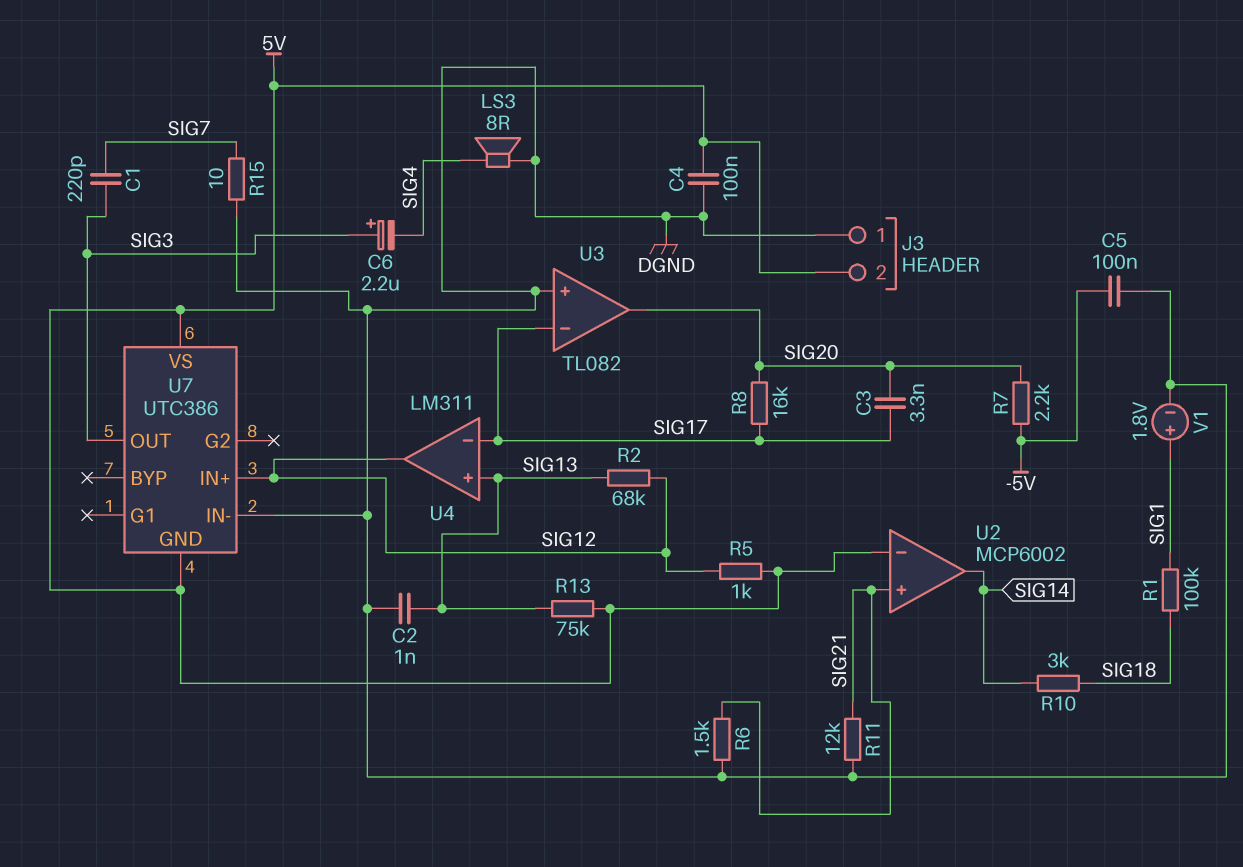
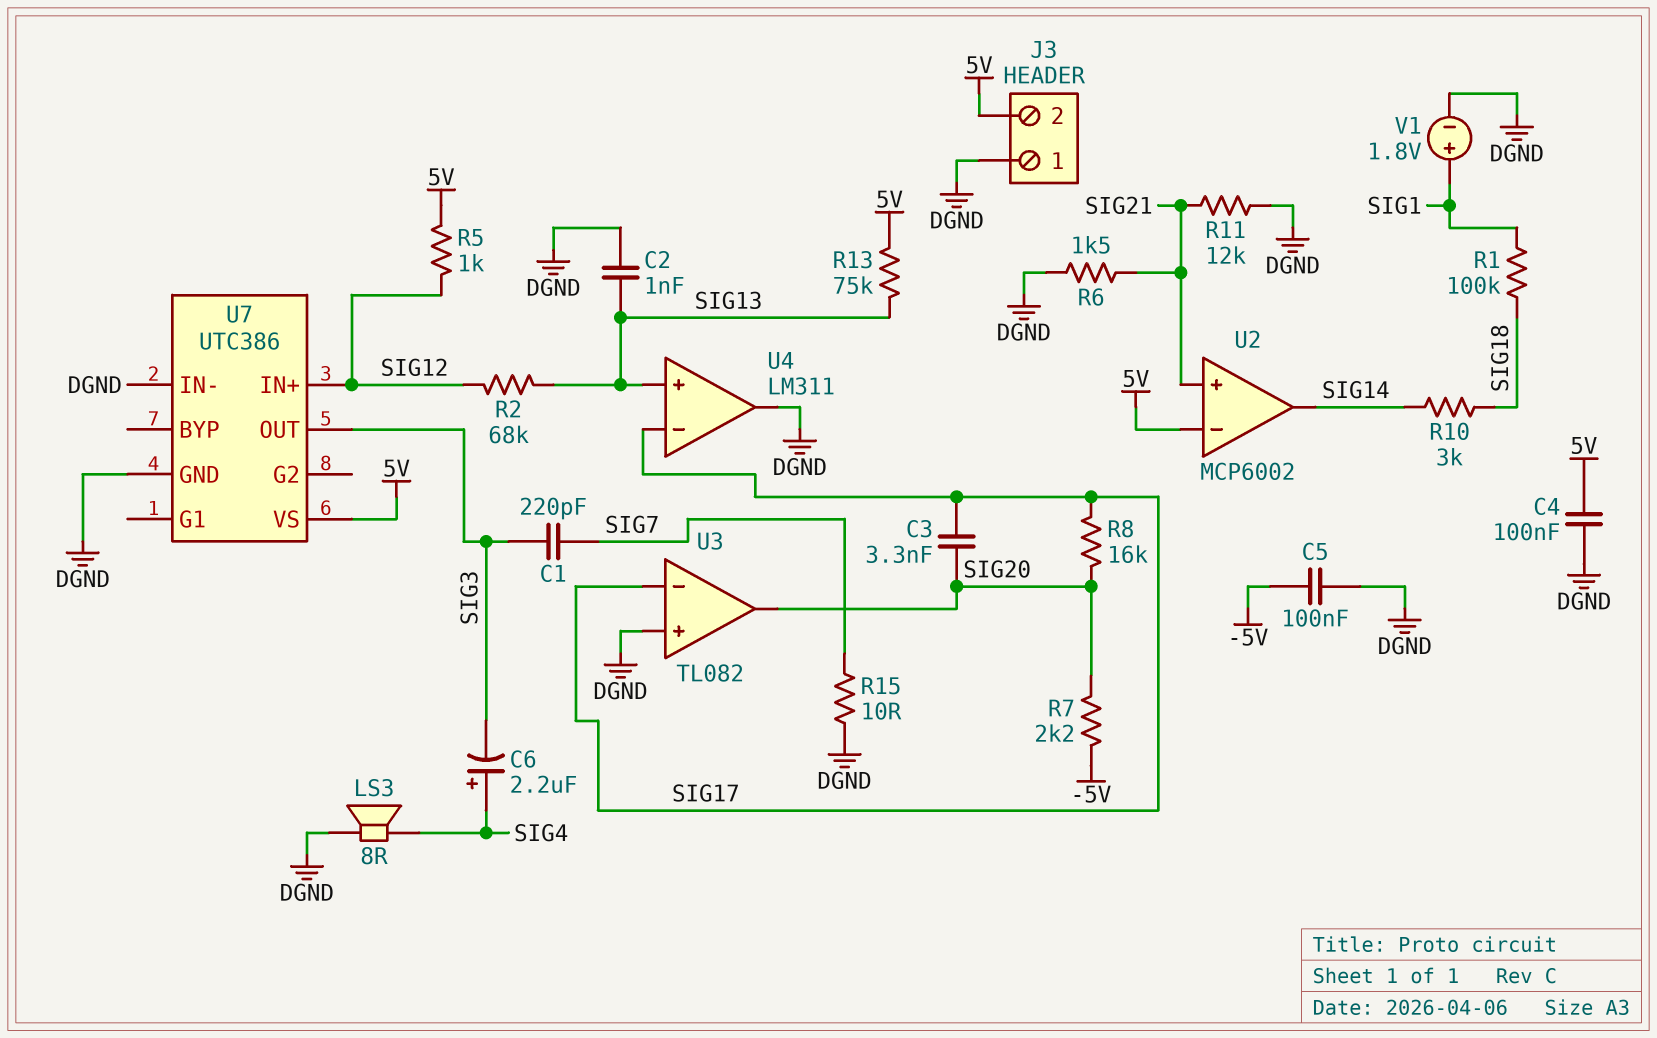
C6: 2.2uF (plus SIG3, minus SIG4) -> 2.2uF (plus SIG4, minus SIG3)
U4 pin out: SIG12 -> DGND
U7 pin GND: 5V -> DGND

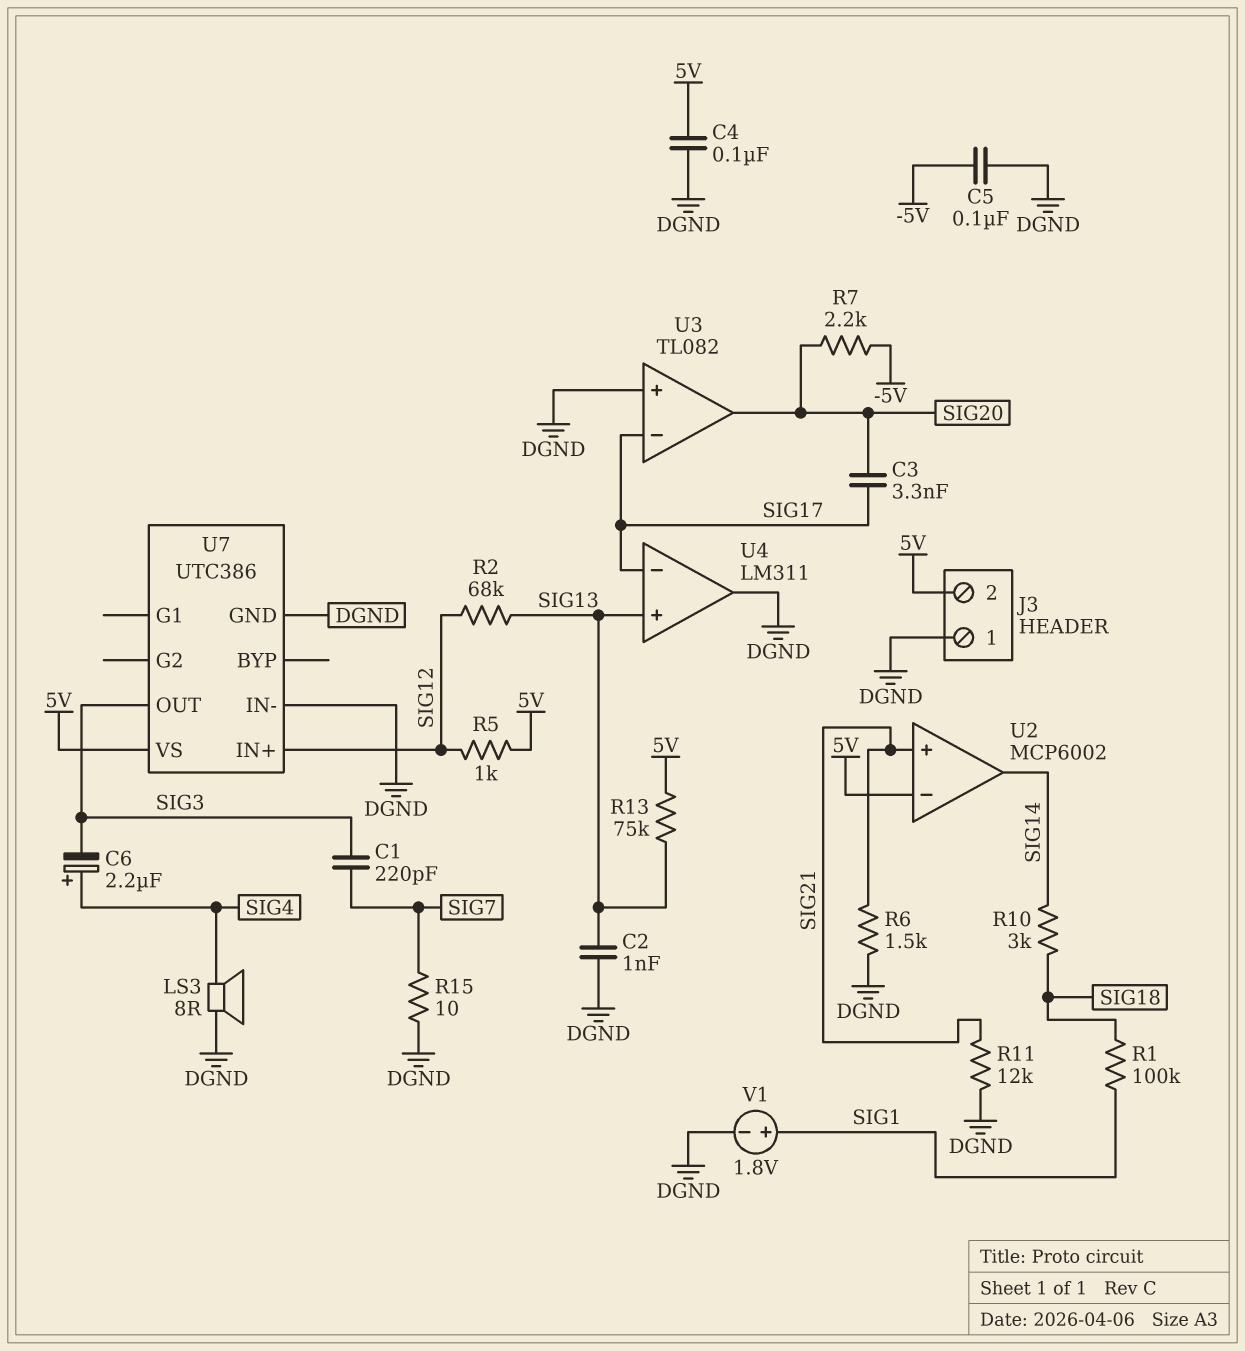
R8: 16k (SIG17, SIG20) -> none

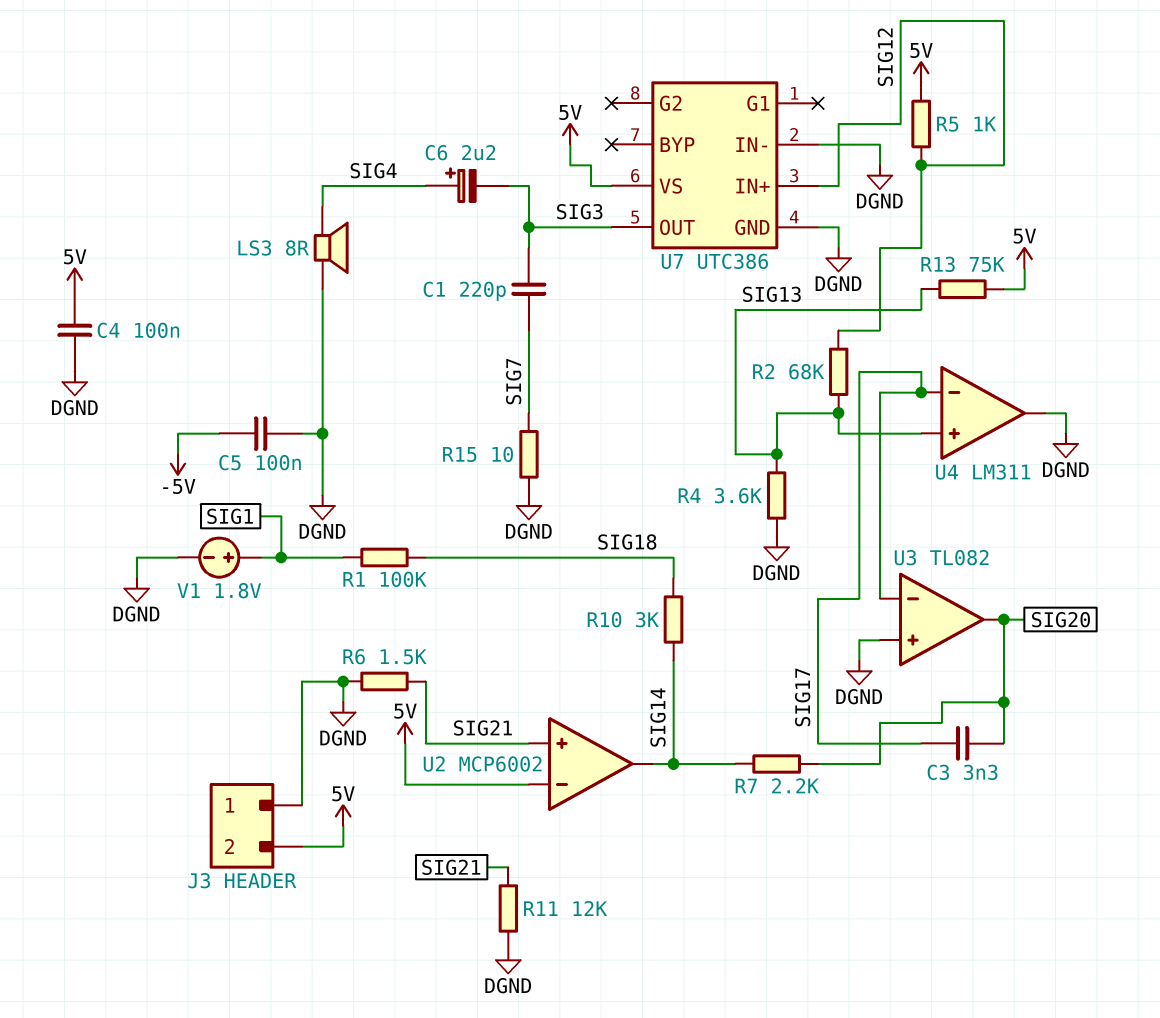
C2: 1nF (DGND, SIG13) -> none
R4: none -> 3.6k (DGND, SIG13)
R7: 2.2k (-5V, SIG20) -> 2.2k (SIG14, SIG20)

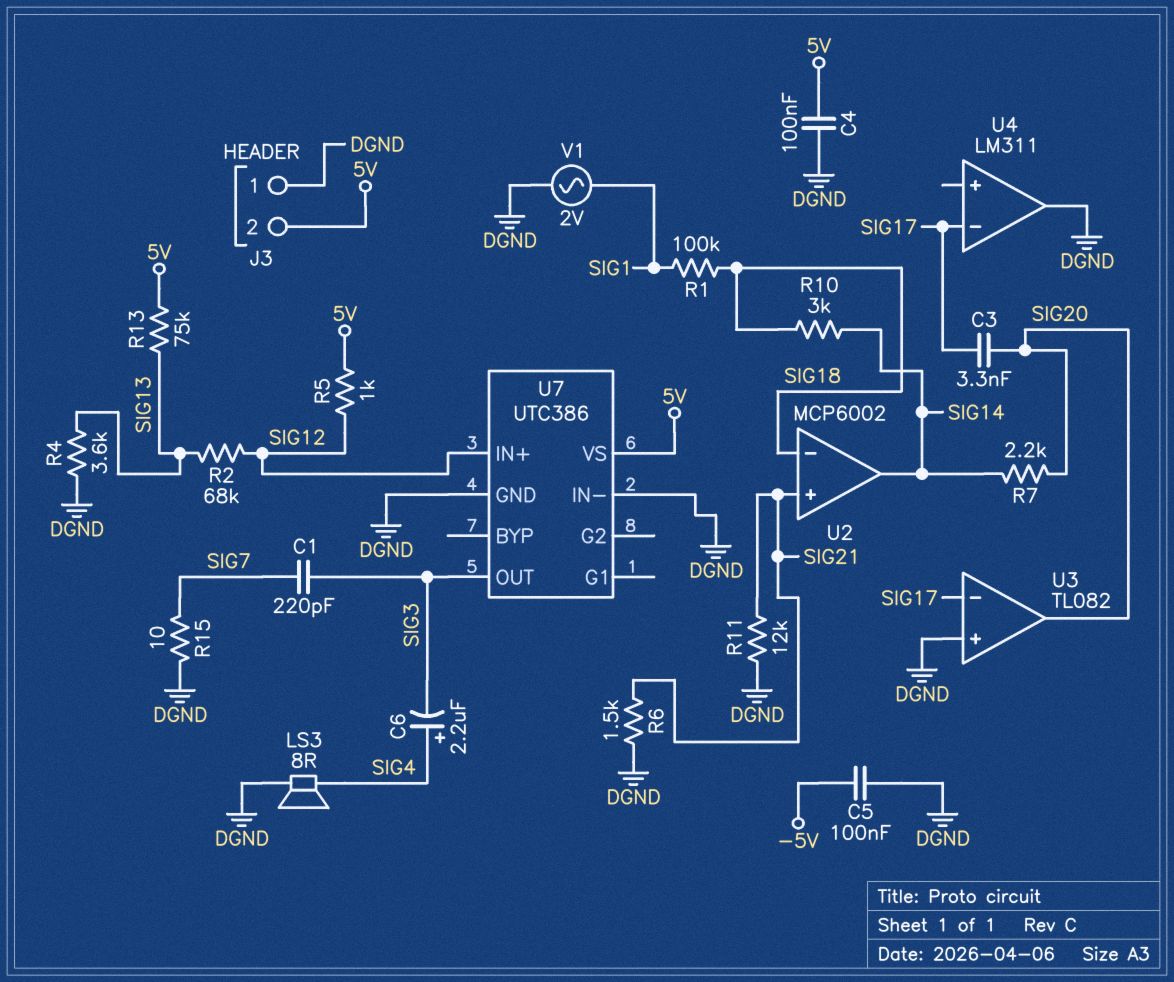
U2 pin in-: 5V -> SIG18
U4 pin in+: SIG13 -> none
V1: 1.8V (plus SIG1, minus DGND) -> AC 2V (DGND, SIG1)

